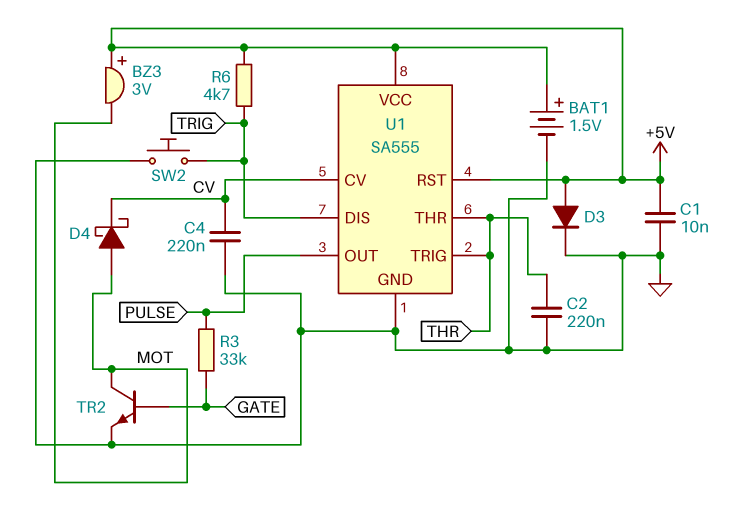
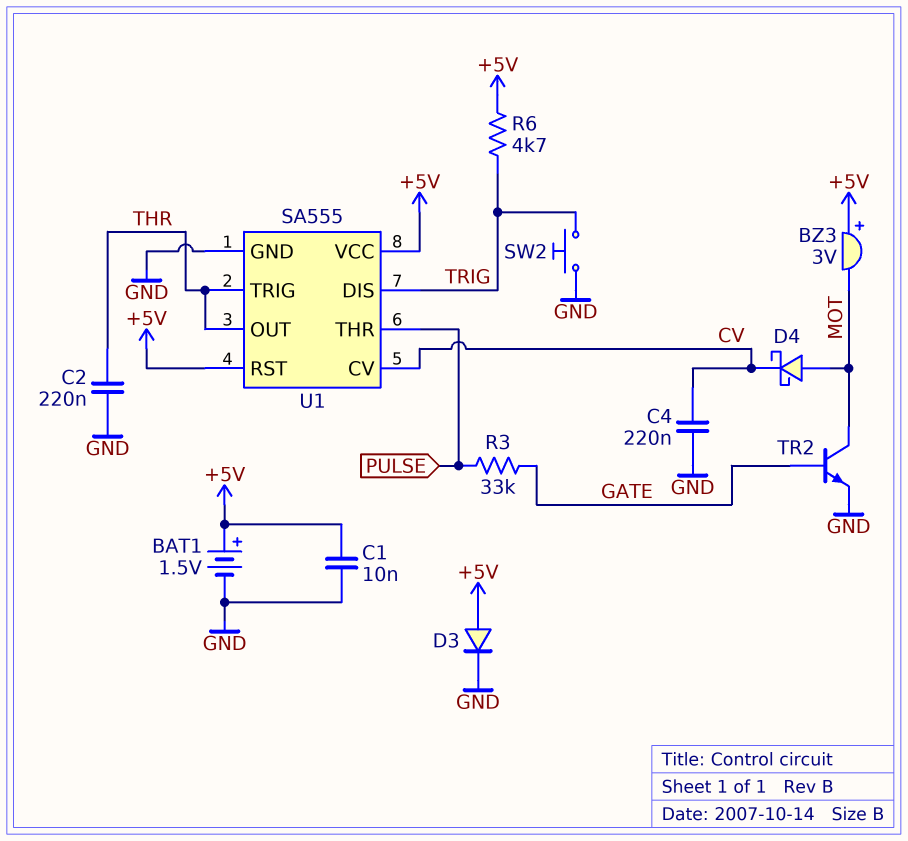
U1 pin OUT: PULSE -> THR
U1 pin THR: THR -> PULSE

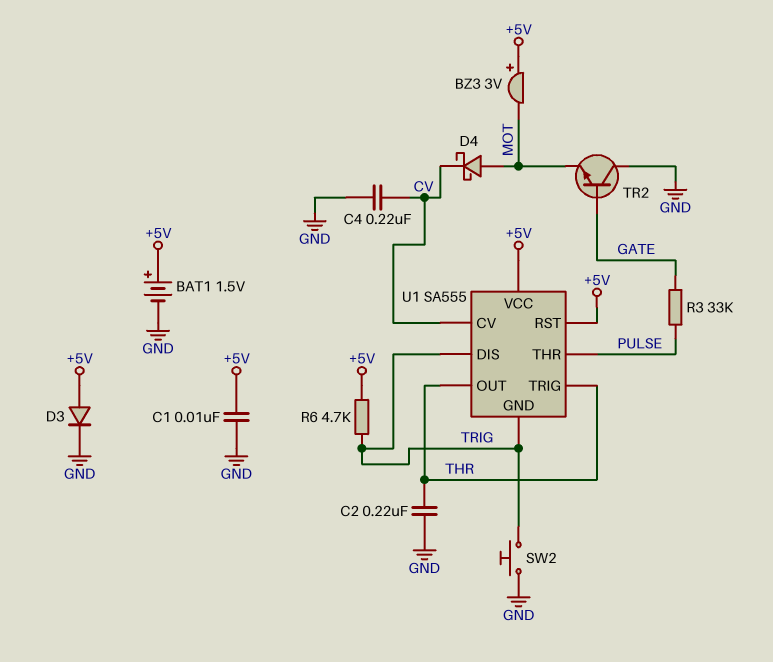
TR2: NPN (B GATE, C MOT, E GND) -> NPN (B GATE, C GND, E MOT)
U1 pin GND: GND -> TRIG

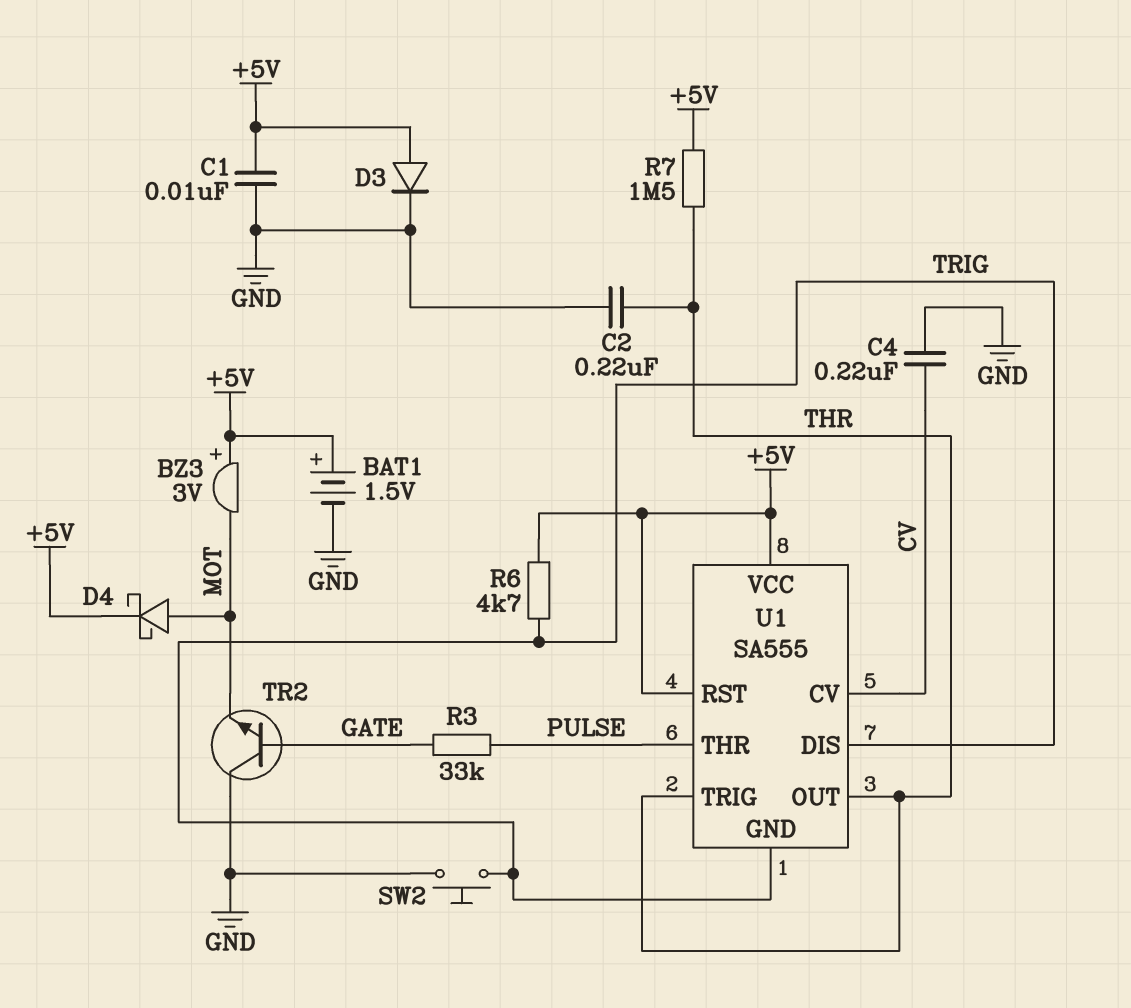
D4: schottky (A MOT, K CV) -> schottky (A MOT, K +5V)
R7: none -> 1.5M (+5V, THR)

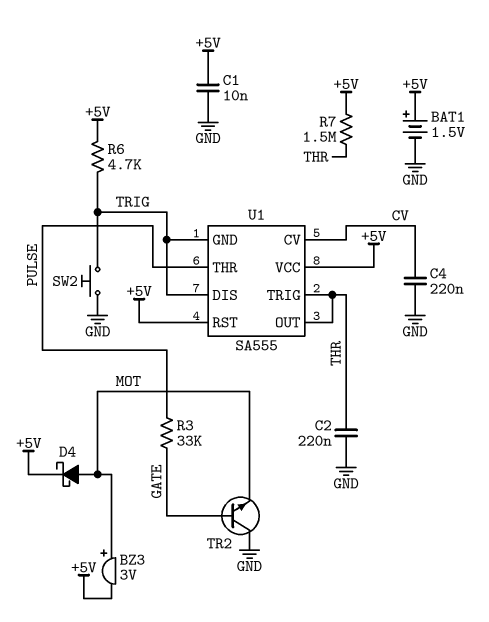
BZ3: buzzer 3V (plus +5V, minus MOT) -> buzzer 3V (plus MOT, minus +5V)
D3: diode (A +5V, K GND) -> none

